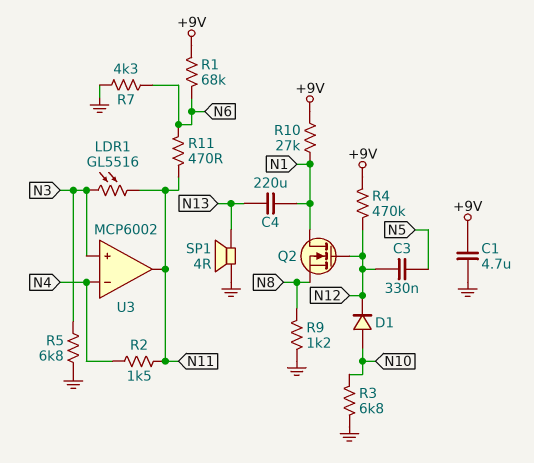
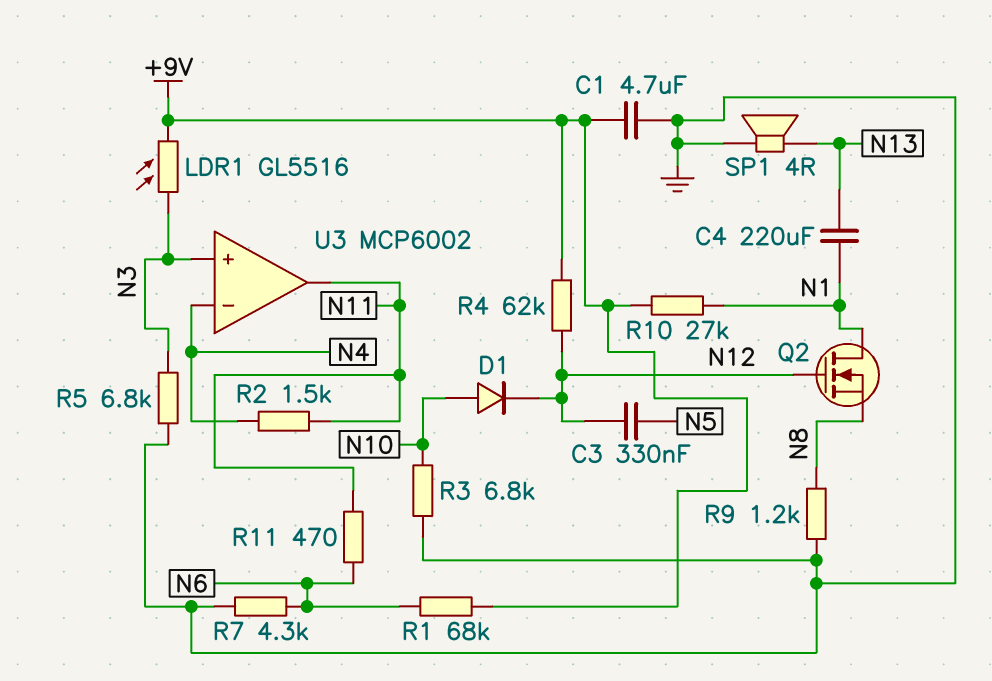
LDR1: GL5516 (N3, N11) -> GL5516 (+9V, N3)
R4: 470k (+9V, N12) -> 62k (+9V, N12)

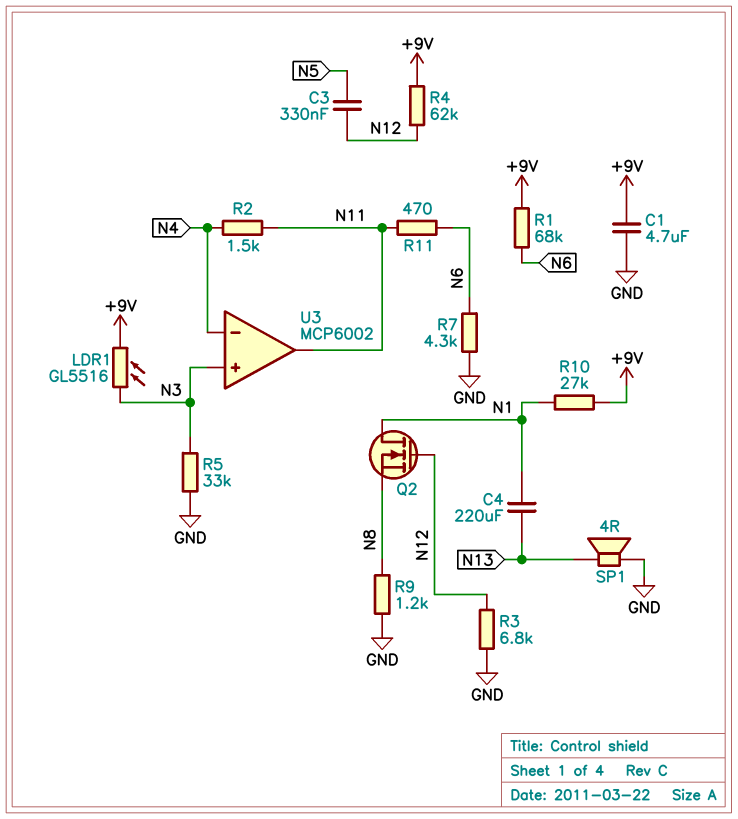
D1: diode (A N10, K N12) -> none
R3: 6.8k (GND, N10) -> 6.8k (GND, N12)
R5: 6.8k (GND, N3) -> 33k (GND, N3)

